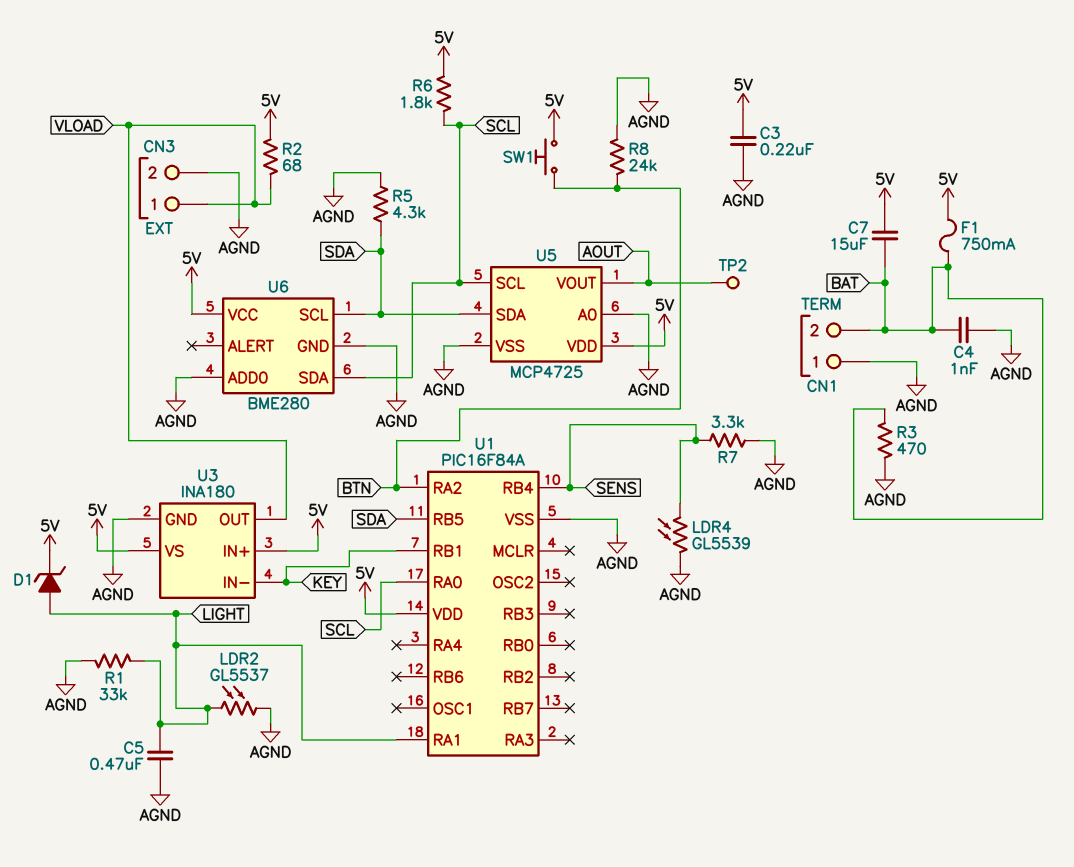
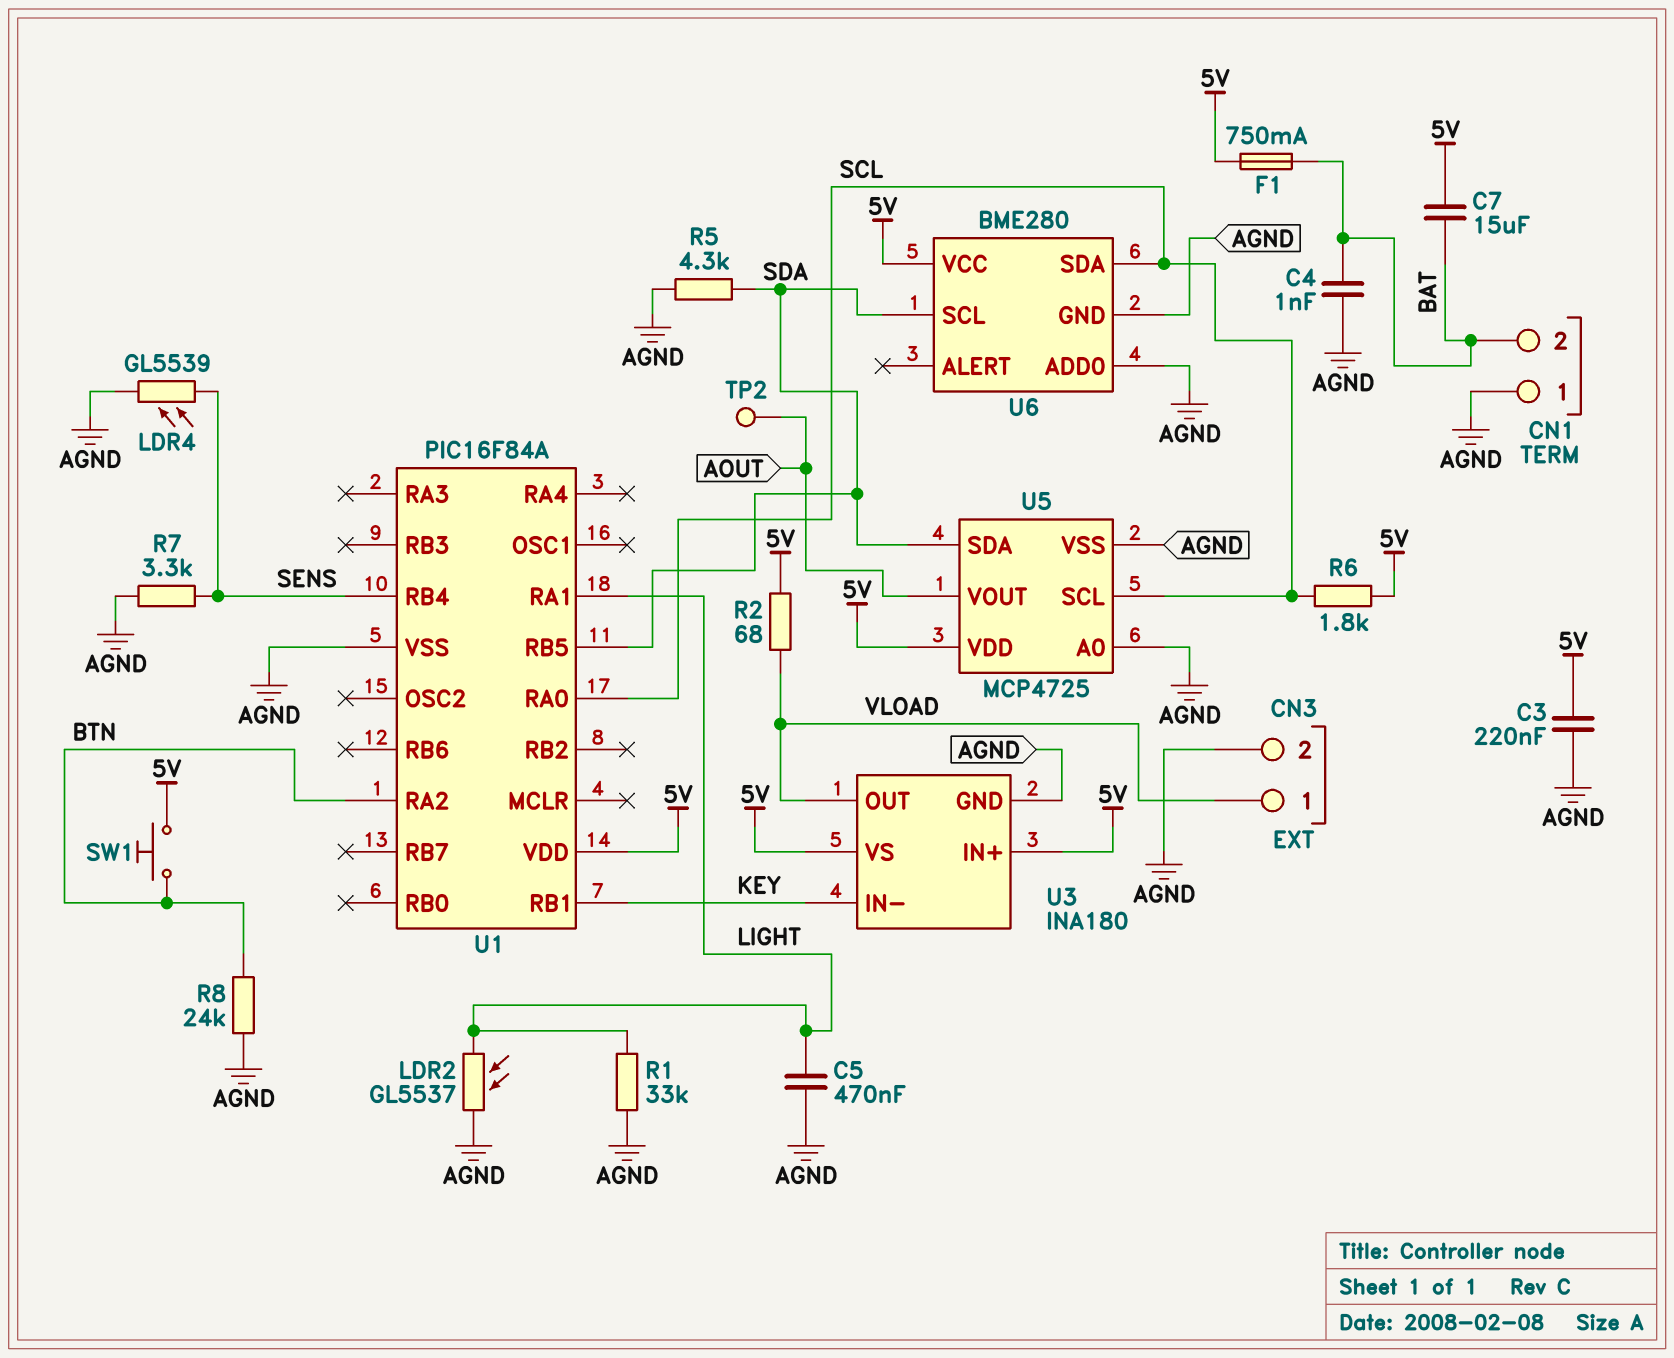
D1: zener (A LIGHT, K 5V) -> none
R3: 470 (AGND, BAT) -> none

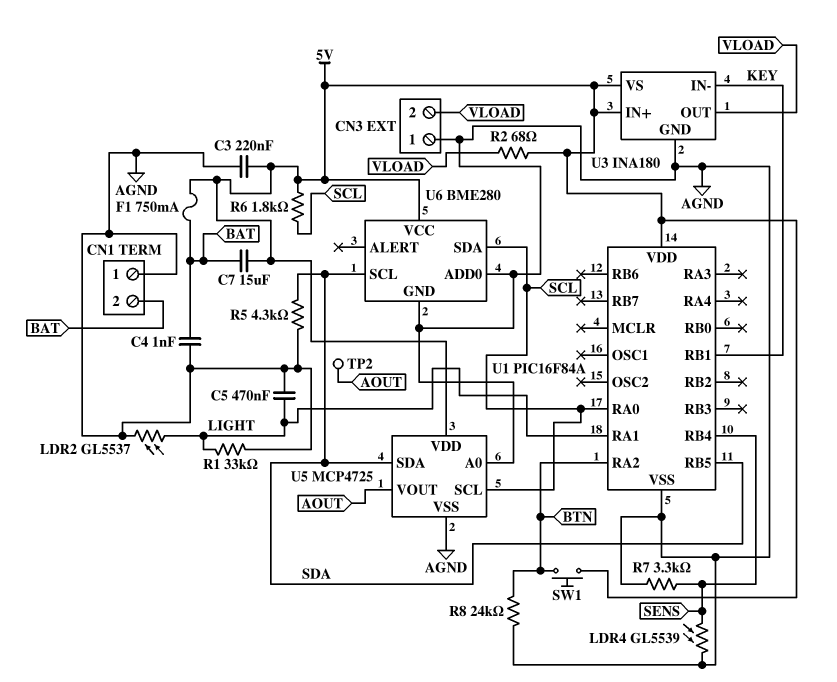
CN3 pin 1: VLOAD -> AGND
CN3 pin 2: AGND -> VLOAD

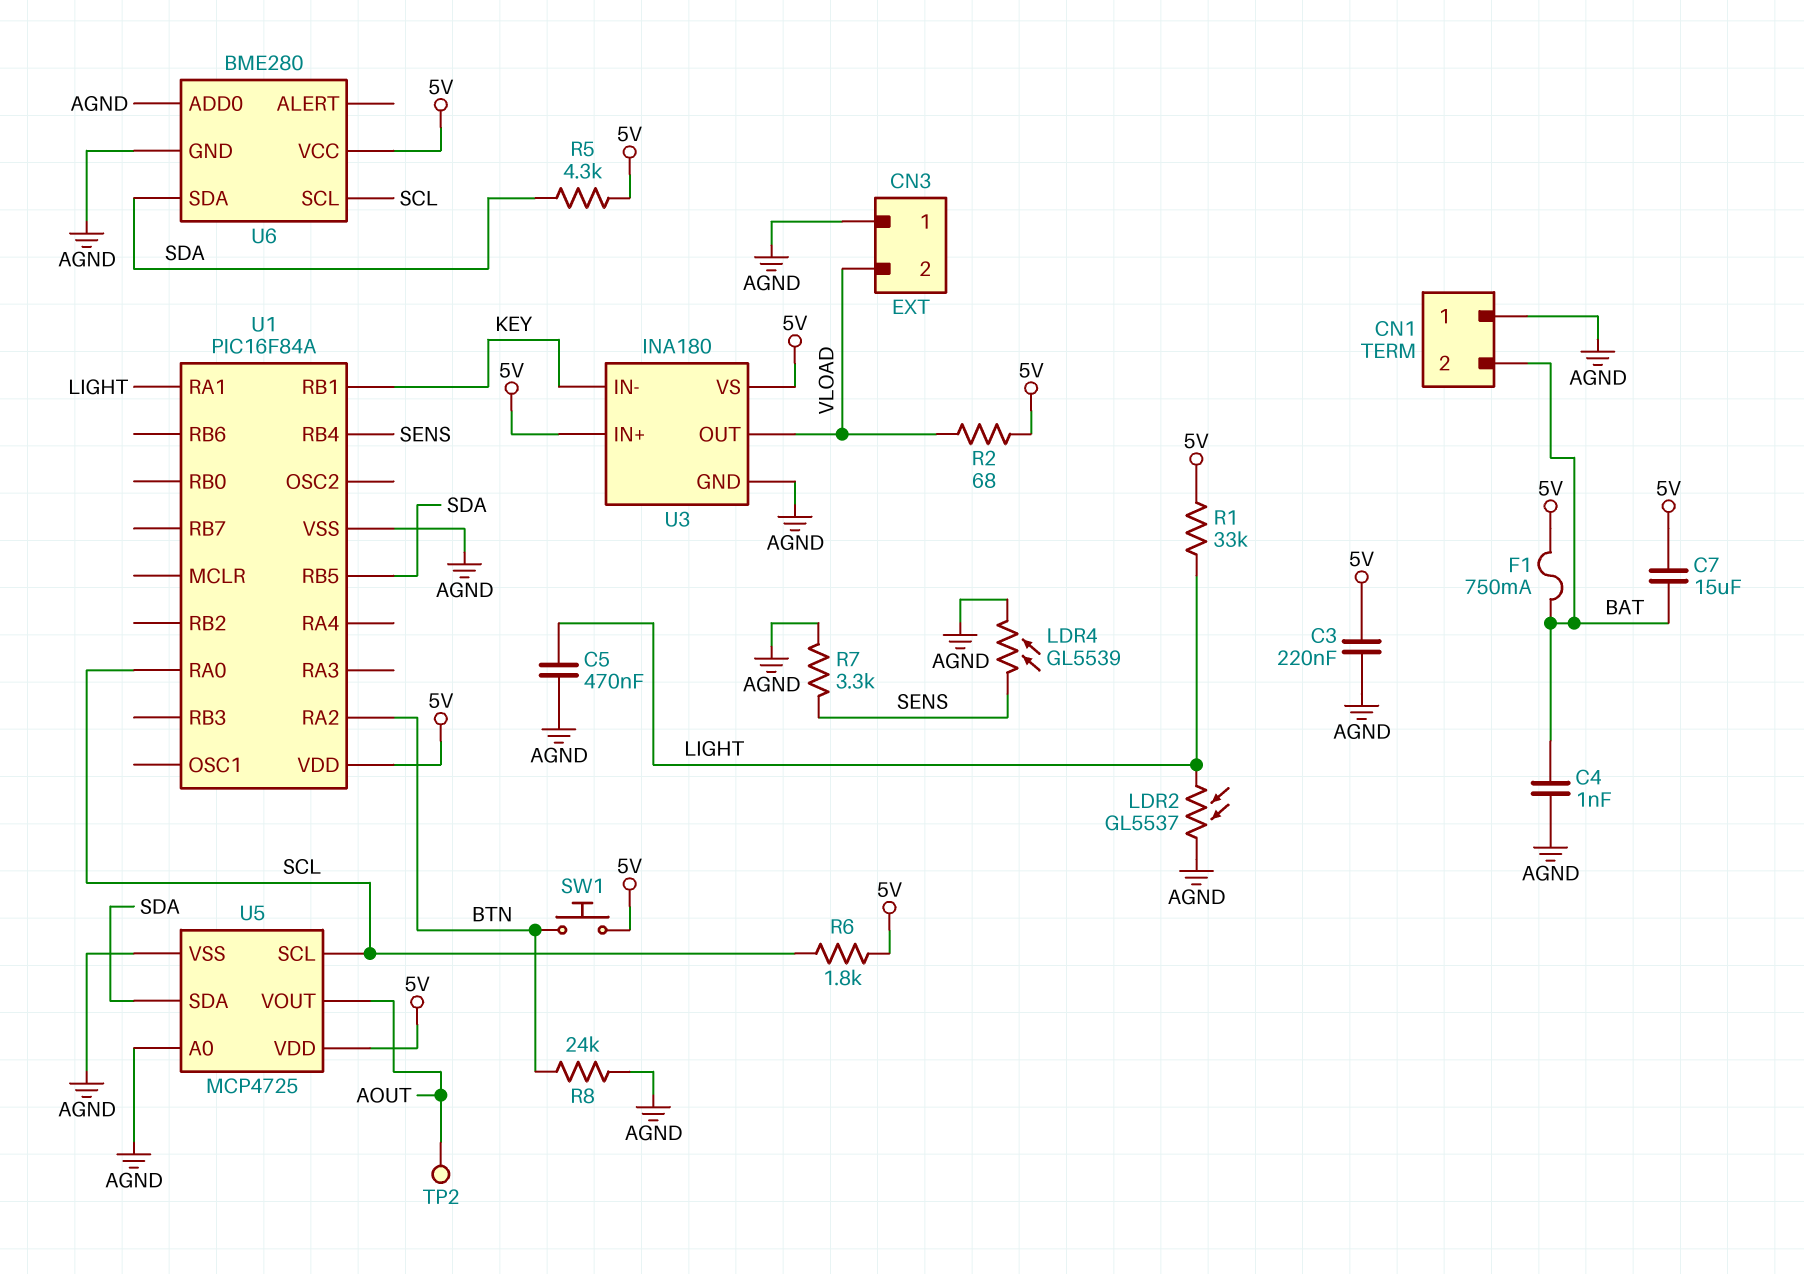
R1: 33k (AGND, LIGHT) -> 33k (5V, LIGHT)
R5: 4.3k (AGND, SDA) -> 4.3k (5V, SDA)
U6 pin SCL: SDA -> SCL
U6 pin SDA: SCL -> SDA

